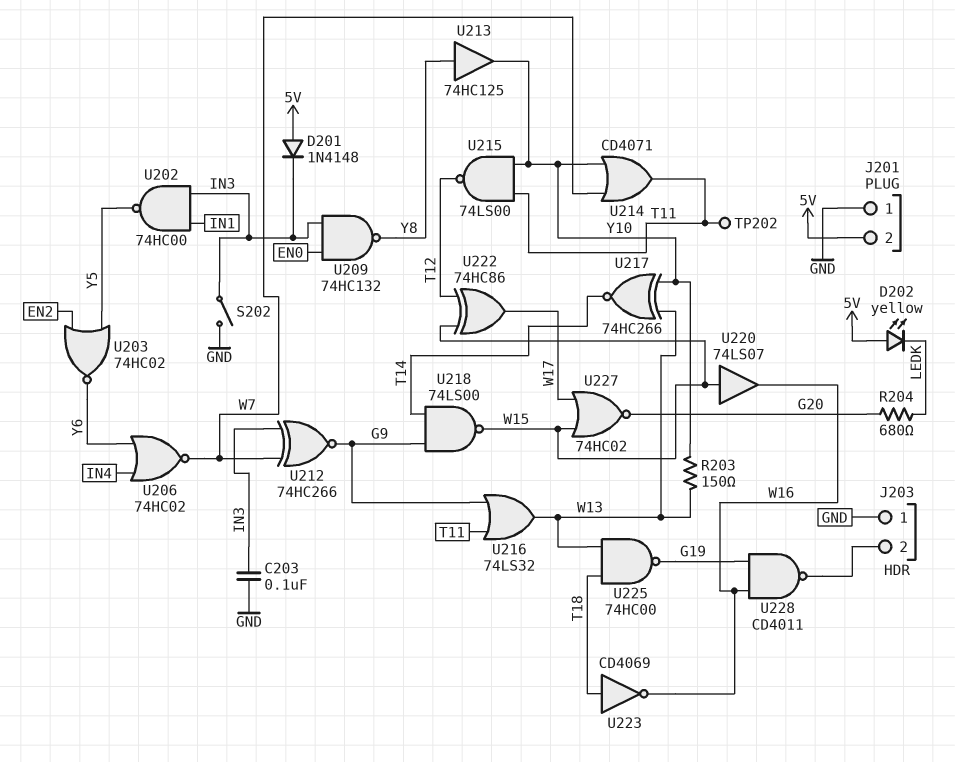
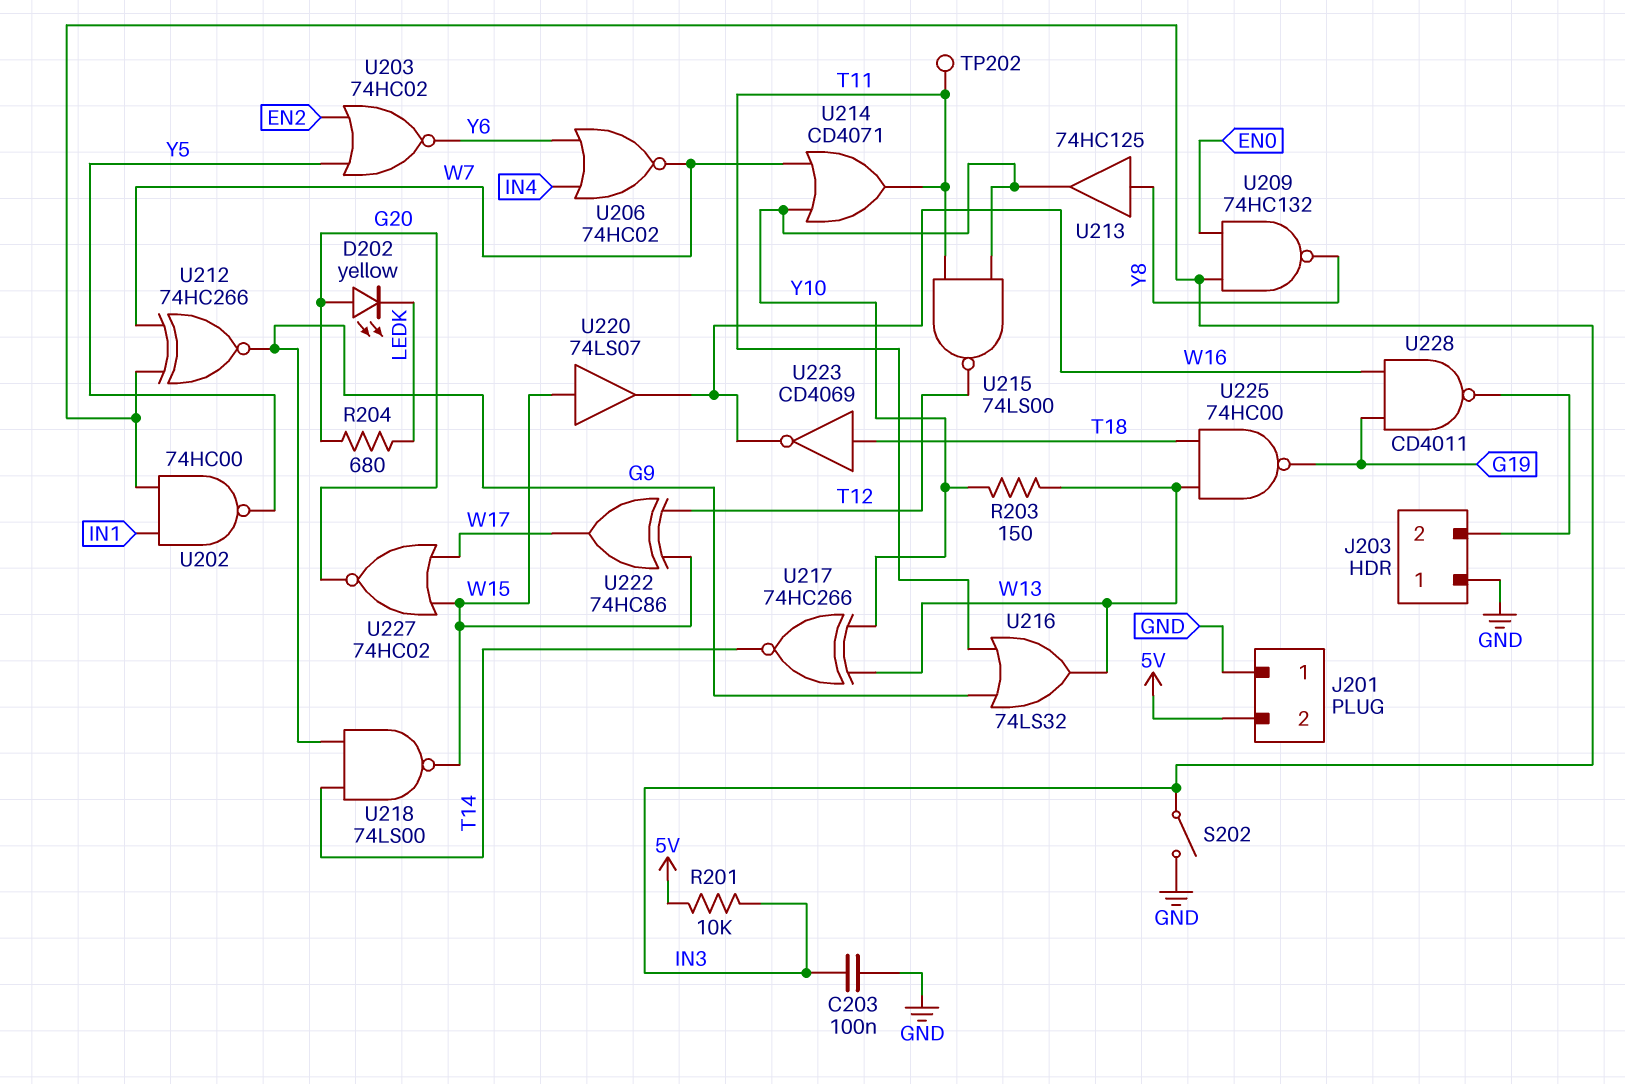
D201: diode 1N4148 (A 5V, K IN3) -> none
D202: LED yellow (A 5V, K LEDK) -> LED yellow (A G20, K LEDK)
R201: none -> 10k (5V, IN3)

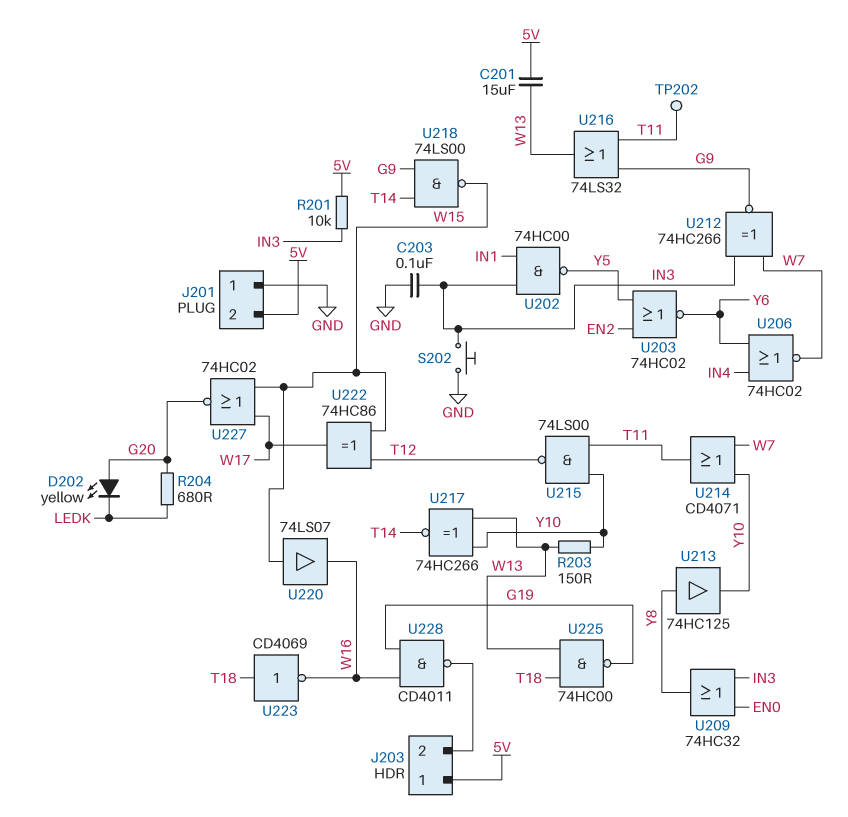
C201: none -> 15uF (5V, W13)
J203 pin 1: GND -> 5V
S202: switch (GND, IN3) -> button (GND, IN3)
U209: NAND 74HC132 (in EN0, in IN3, out Y8) -> OR 74HC32 (in EN0, in IN3, out Y8)

